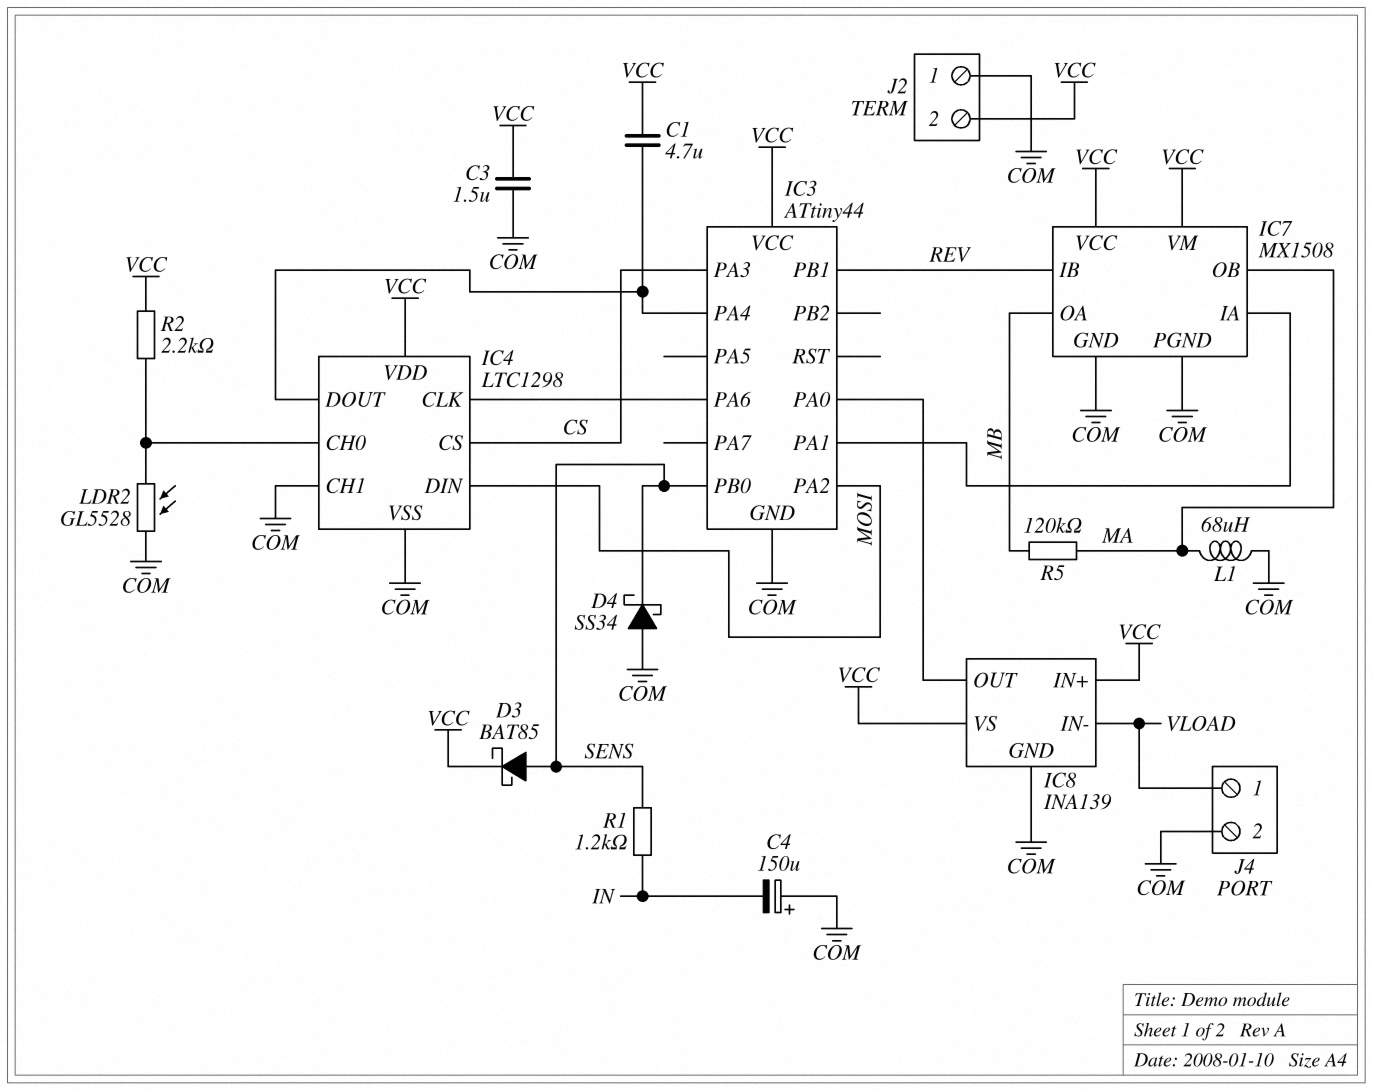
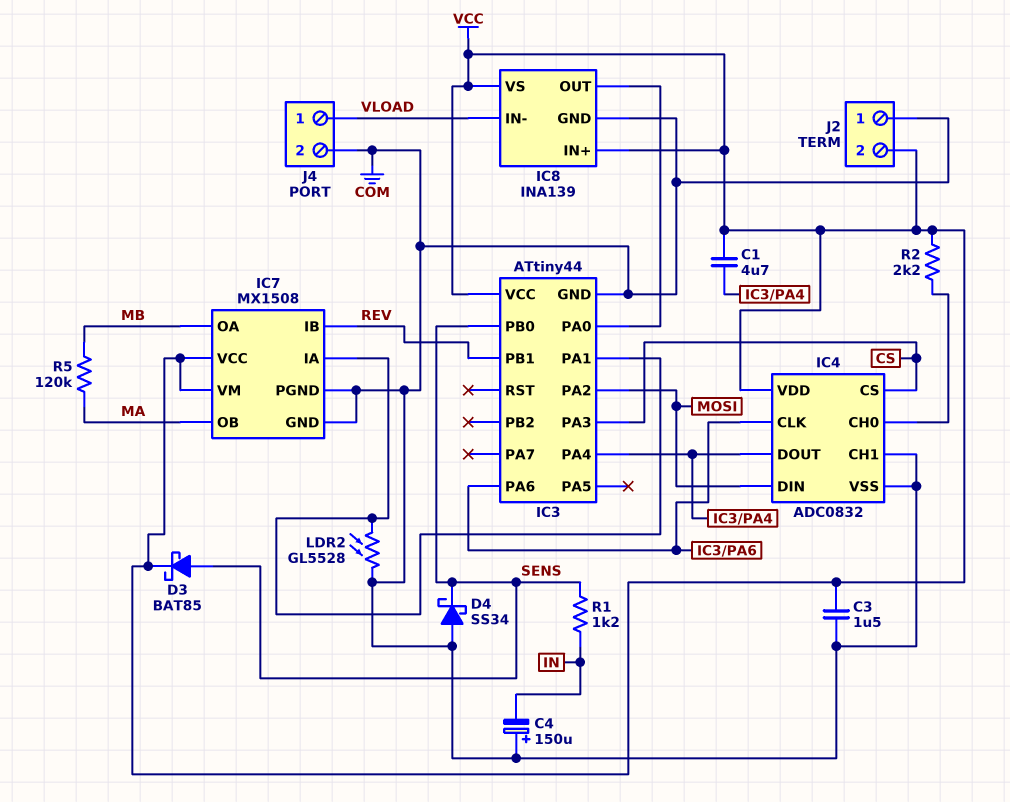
IC4: LTC1298 -> ADC0832
L1: 68uH (COM, MA) -> none
LDR2: GL5528 (COM, IC4/CH0) -> GL5528 (COM, IC3/PA1)

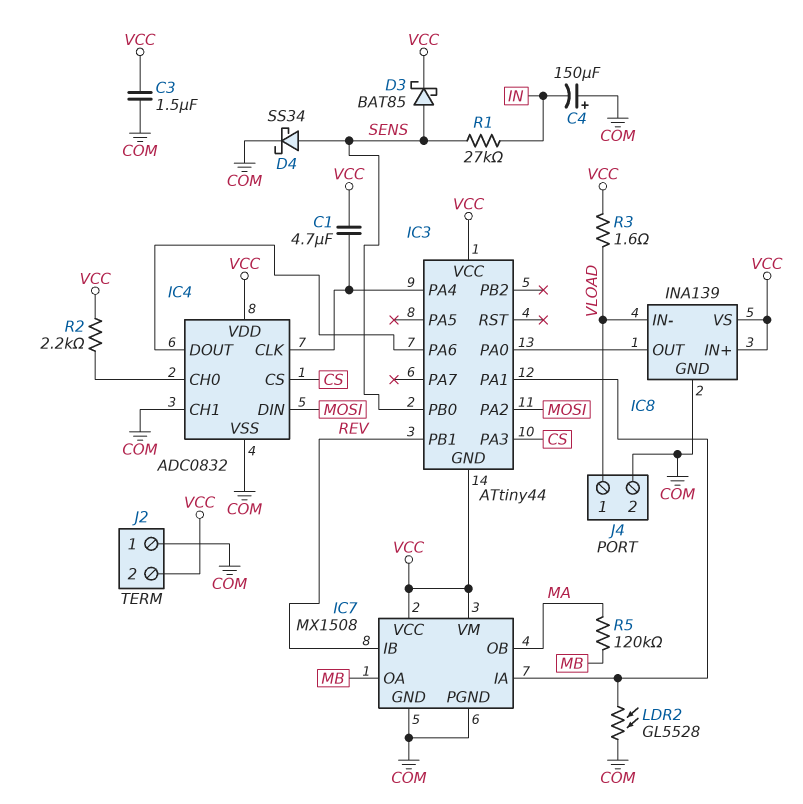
D4: schottky SS34 (A COM, K SENS) -> schottky SS34 (A SENS, K COM)
IC3 pin GND: COM -> VCC
IC4 pin CLK: IC3/PA6 -> IC3/PA4
IC4 pin DOUT: IC3/PA4 -> IC3/PA6
R1: 1.2k (IN, SENS) -> 27k (IN, SENS)
R3: none -> 1.6 (VCC, VLOAD)

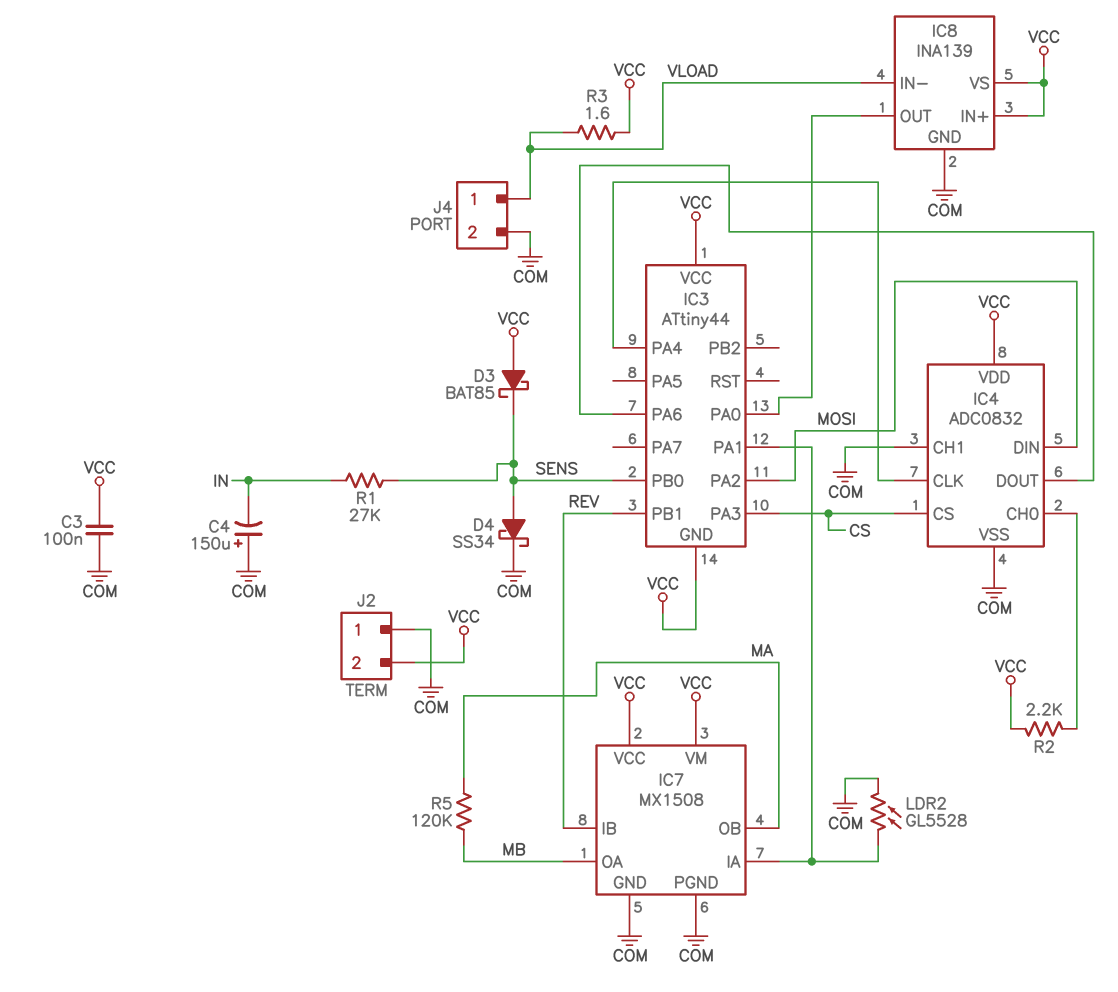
C1: 4.7uF (IC3/PA4, VCC) -> none
C3: 1.5uF (COM, VCC) -> 100nF (COM, VCC)
D3: schottky BAT85 (A SENS, K VCC) -> schottky BAT85 (A VCC, K SENS)

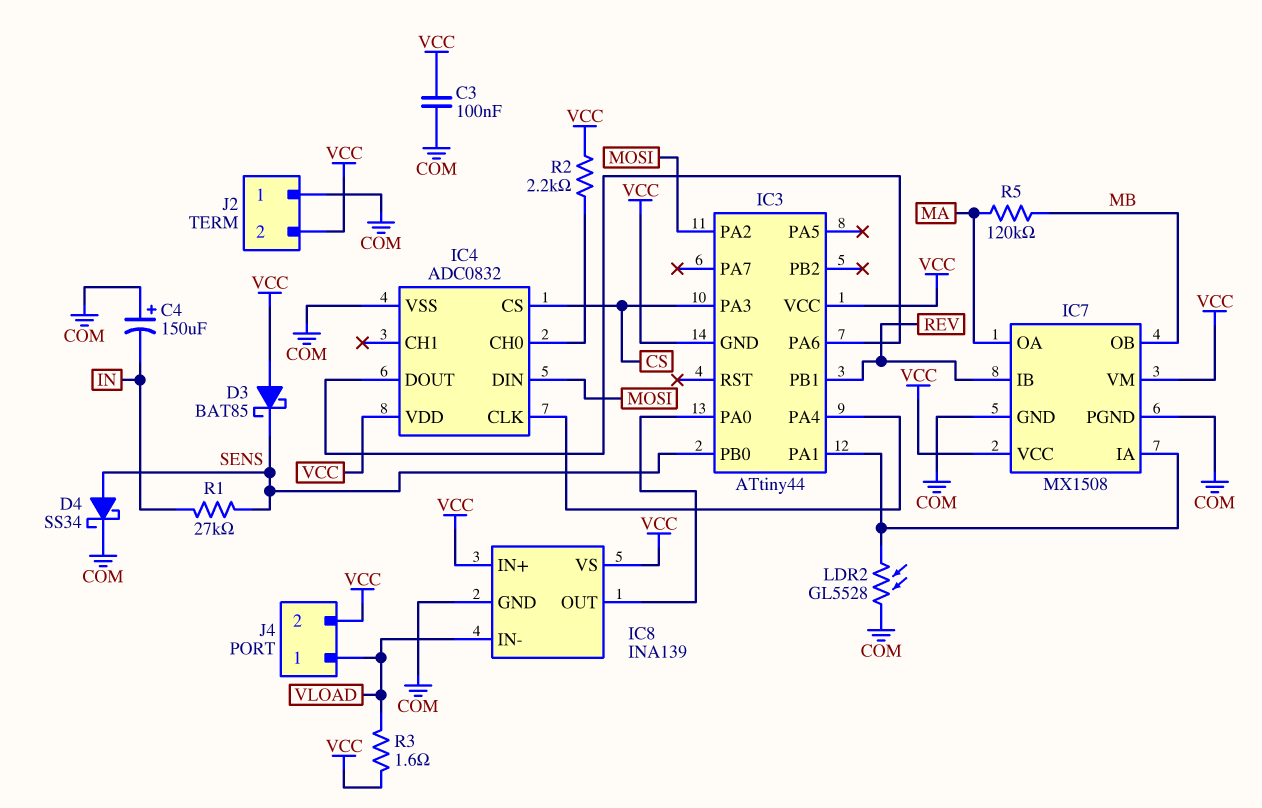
IC4 pin CH1: COM -> none
IC7 pin OA: MB -> MA
IC7 pin OB: MA -> MB
J4 pin 2: COM -> VCC

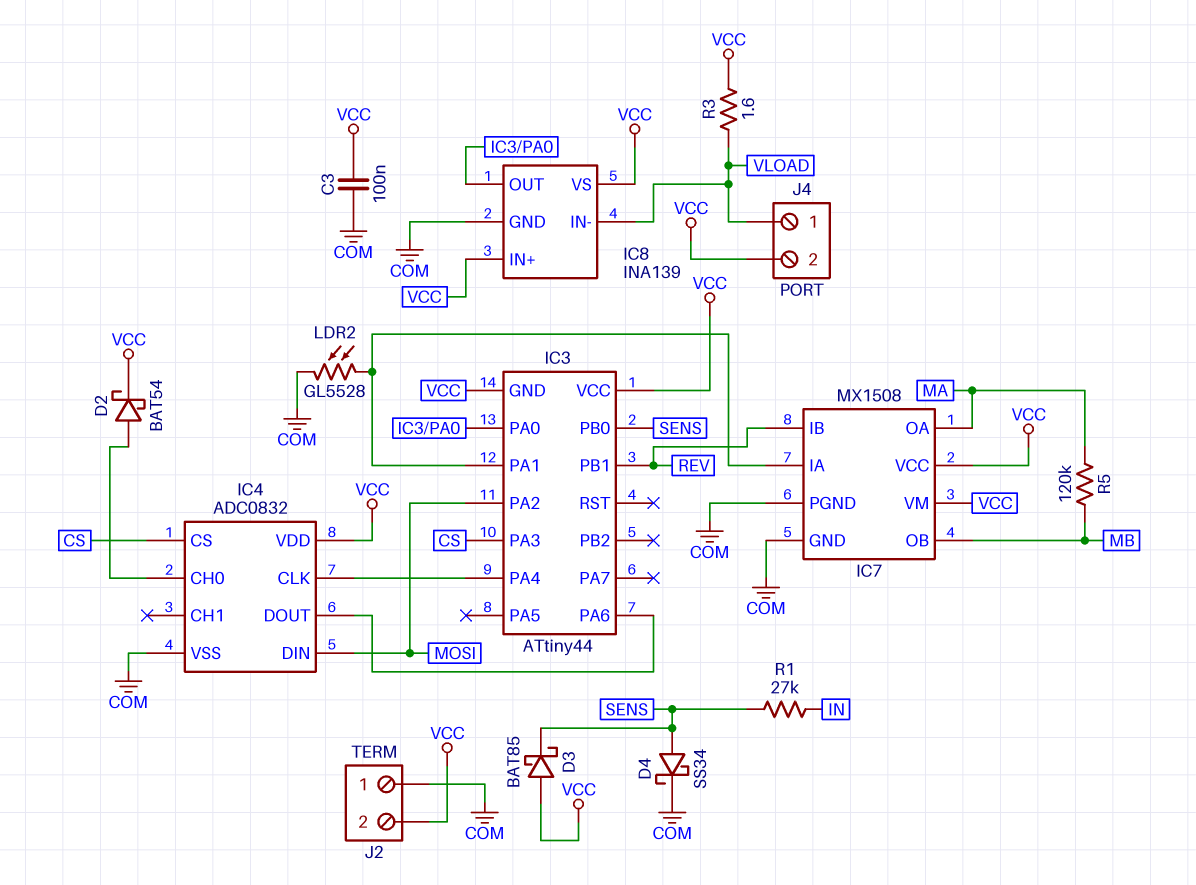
C4: 150uF (plus COM, minus IN) -> none
D2: none -> schottky BAT54 (A IC4/CH0, K VCC)
R2: 2.2k (IC4/CH0, VCC) -> none

